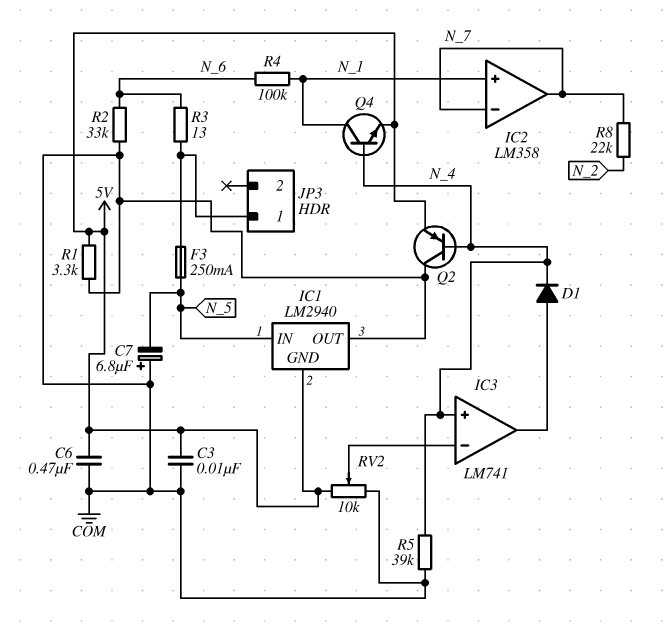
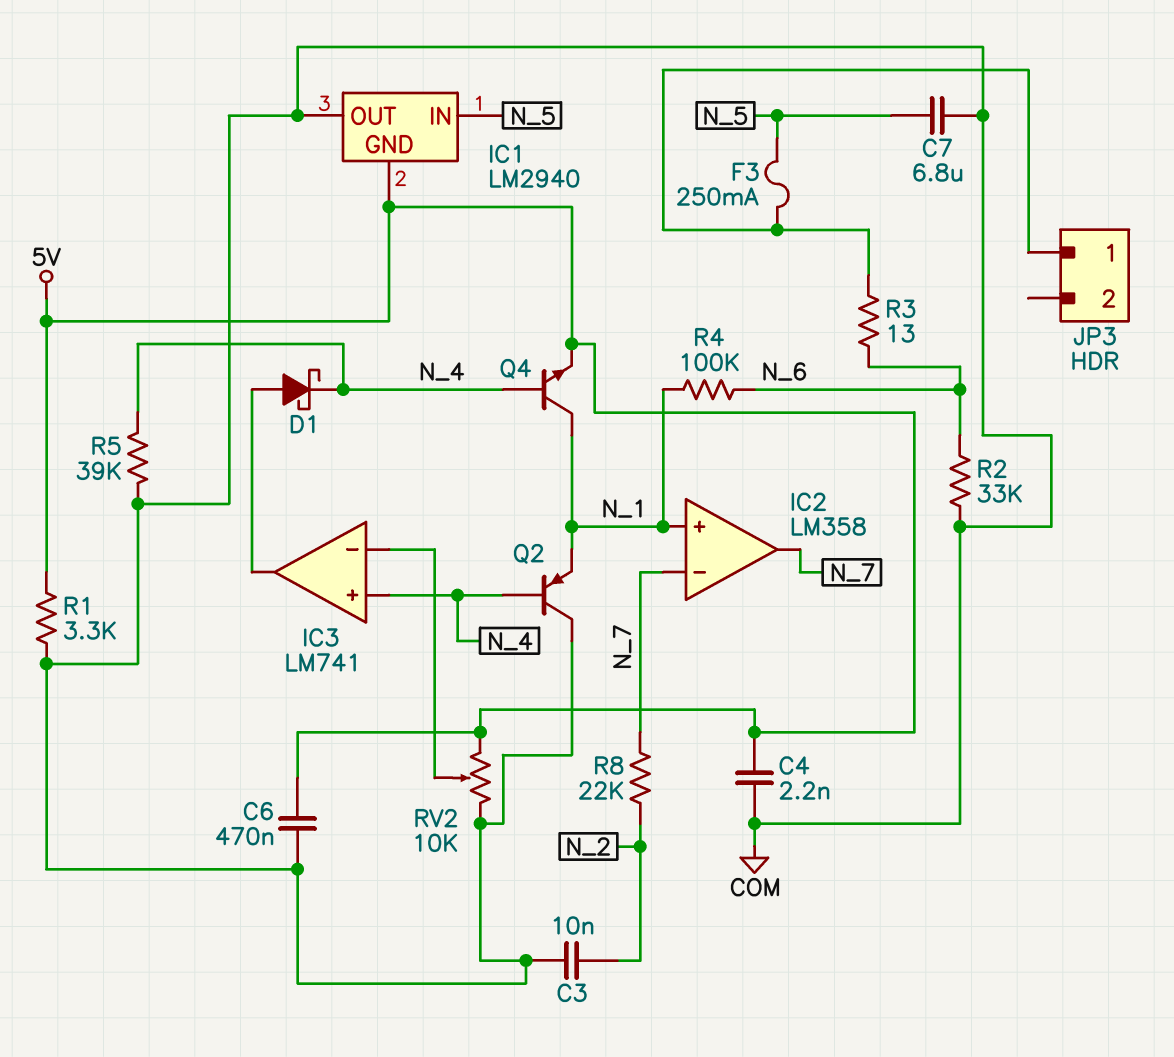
C3: 10nF (5V, COM) -> 10nF (COM, N_2)
C4: none -> 2.2nF (5V, COM)
C7: 6.8uF (plus COM, minus N_5) -> 6.8uF (COM, N_5)
D1: diode (A IC3/out, K N_4) -> schottky (A IC3/out, K N_4)
Q2: PNP (B N_4, C COM, E 5V) -> PNP (B N_4, C COM, E N_1)

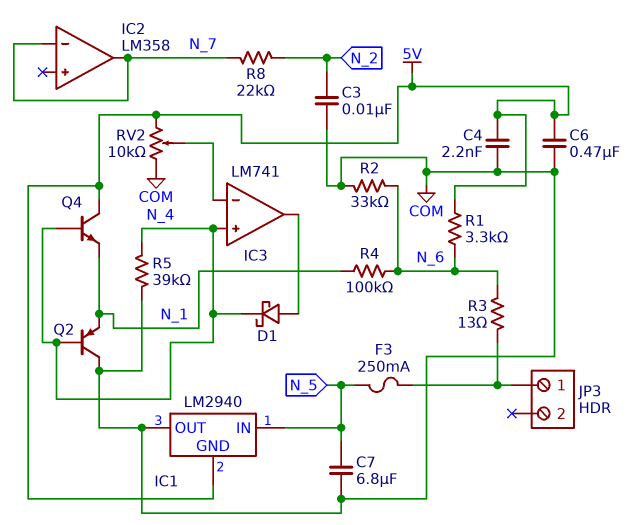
IC2 pin in+: N_1 -> none
Q4: NPN (B N_4, C N_1, E 5V) -> NPN (B N_4, C 5V, E N_1)
R1: 3.3k (5V, COM) -> 3.3k (5V, N_6)

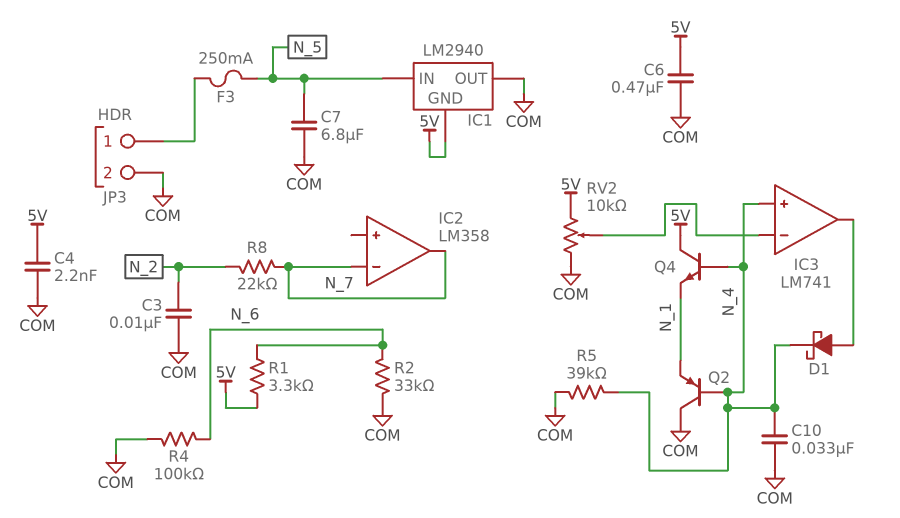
C10: none -> 33nF (COM, N_4)
JP3 pin 2: none -> COM
R3: 13 (JP3/1, N_6) -> none
R4: 100k (N_1, N_6) -> 100k (COM, N_6)

